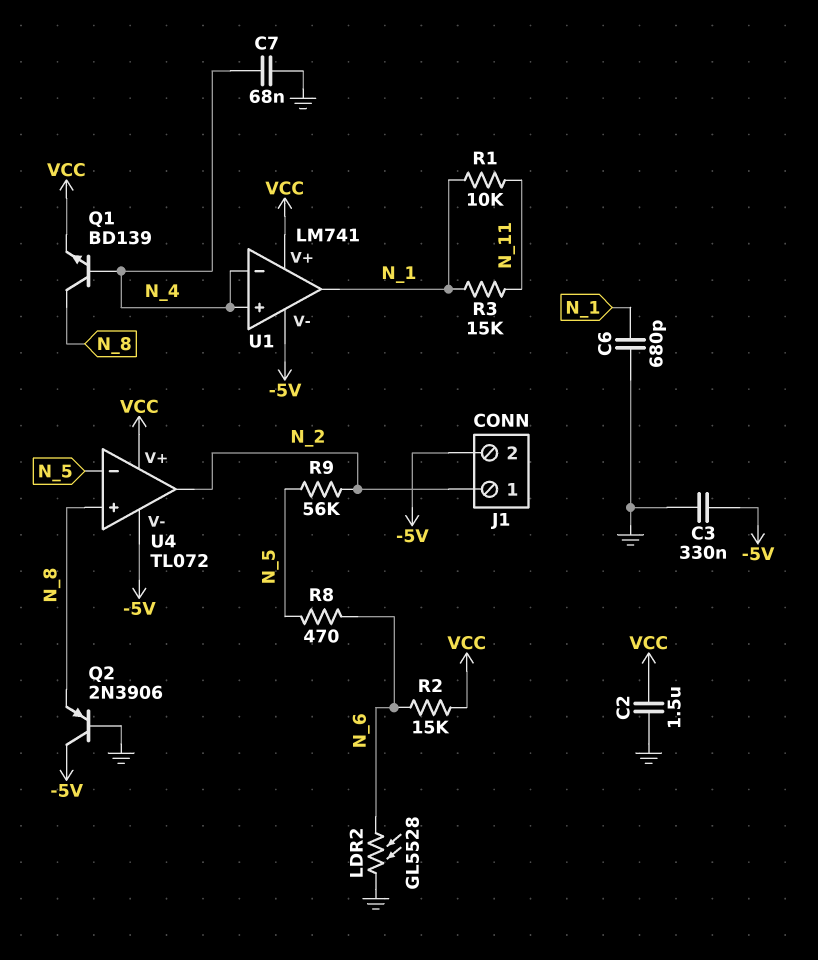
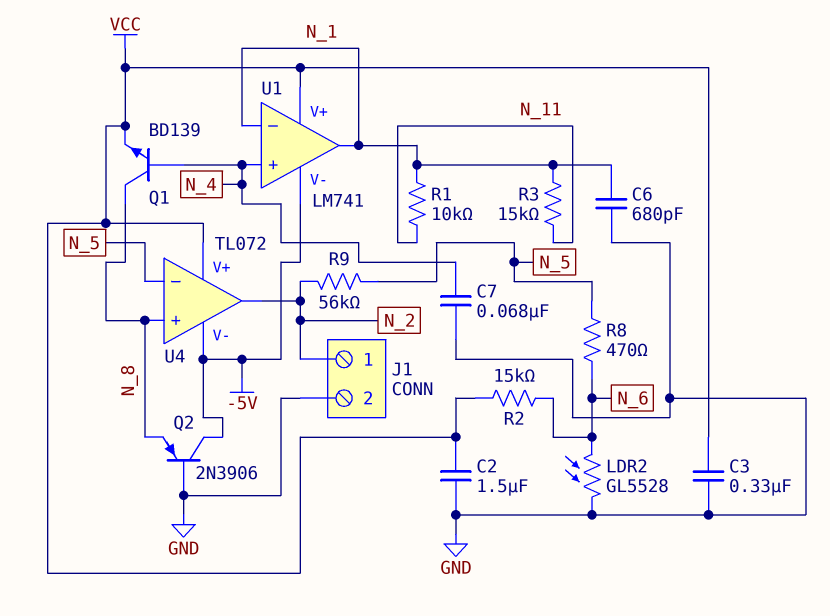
C3: 330nF (-5V, GND) -> 330nF (GND, VCC)
J1 pin 2: -5V -> GND
U1 pin in-: N_4 -> N_1

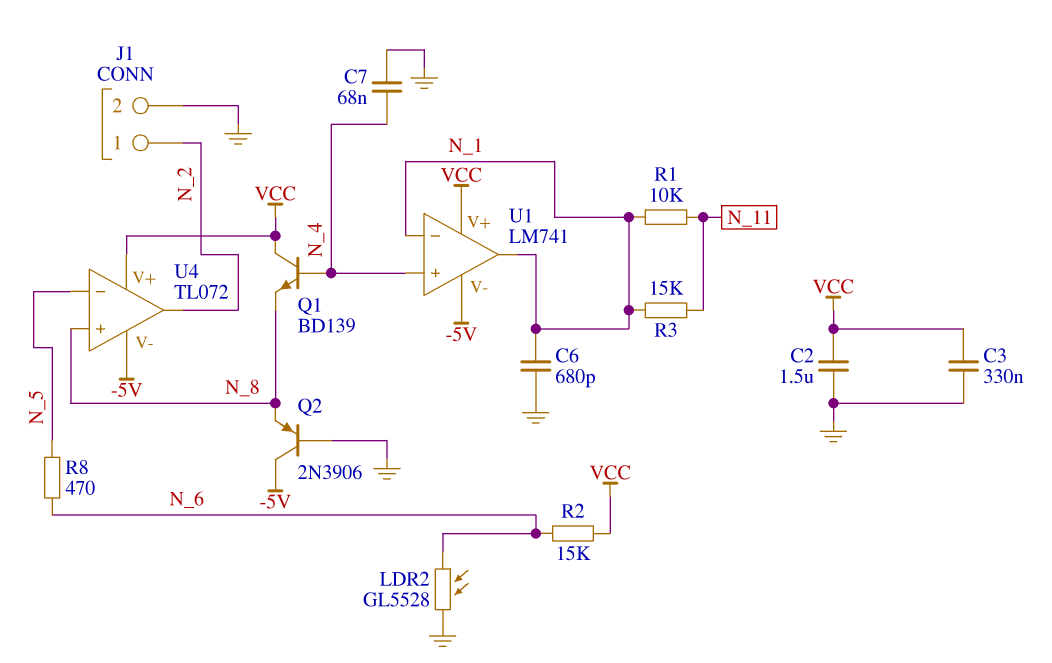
Q1: NPN BD139 (B N_4, C N_8, E VCC) -> NPN BD139 (B N_4, C VCC, E N_8)
R9: 56k (N_2, N_5) -> none

